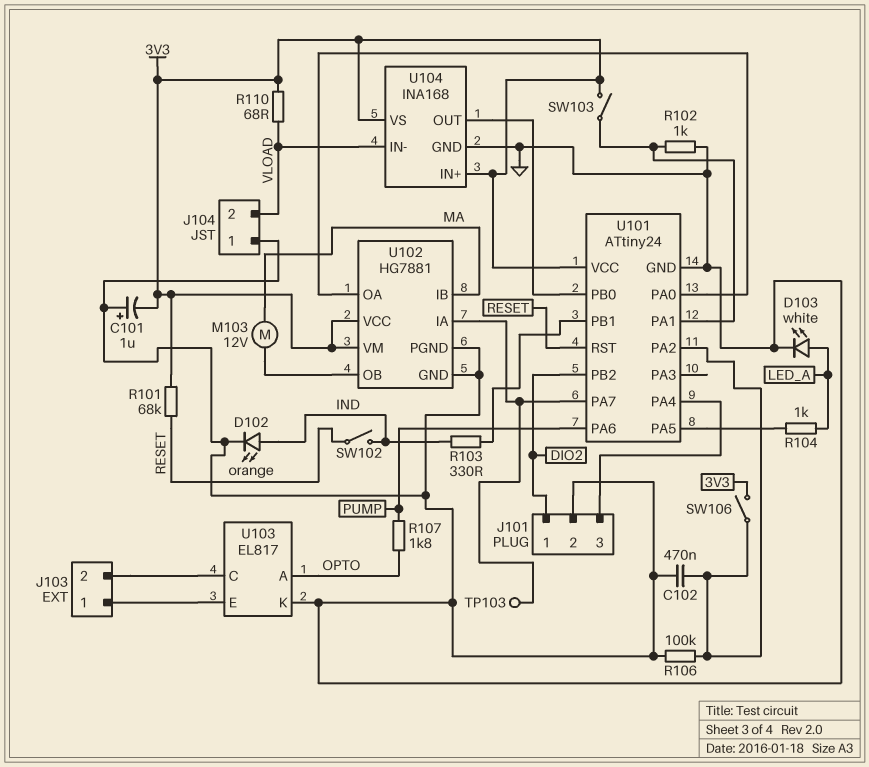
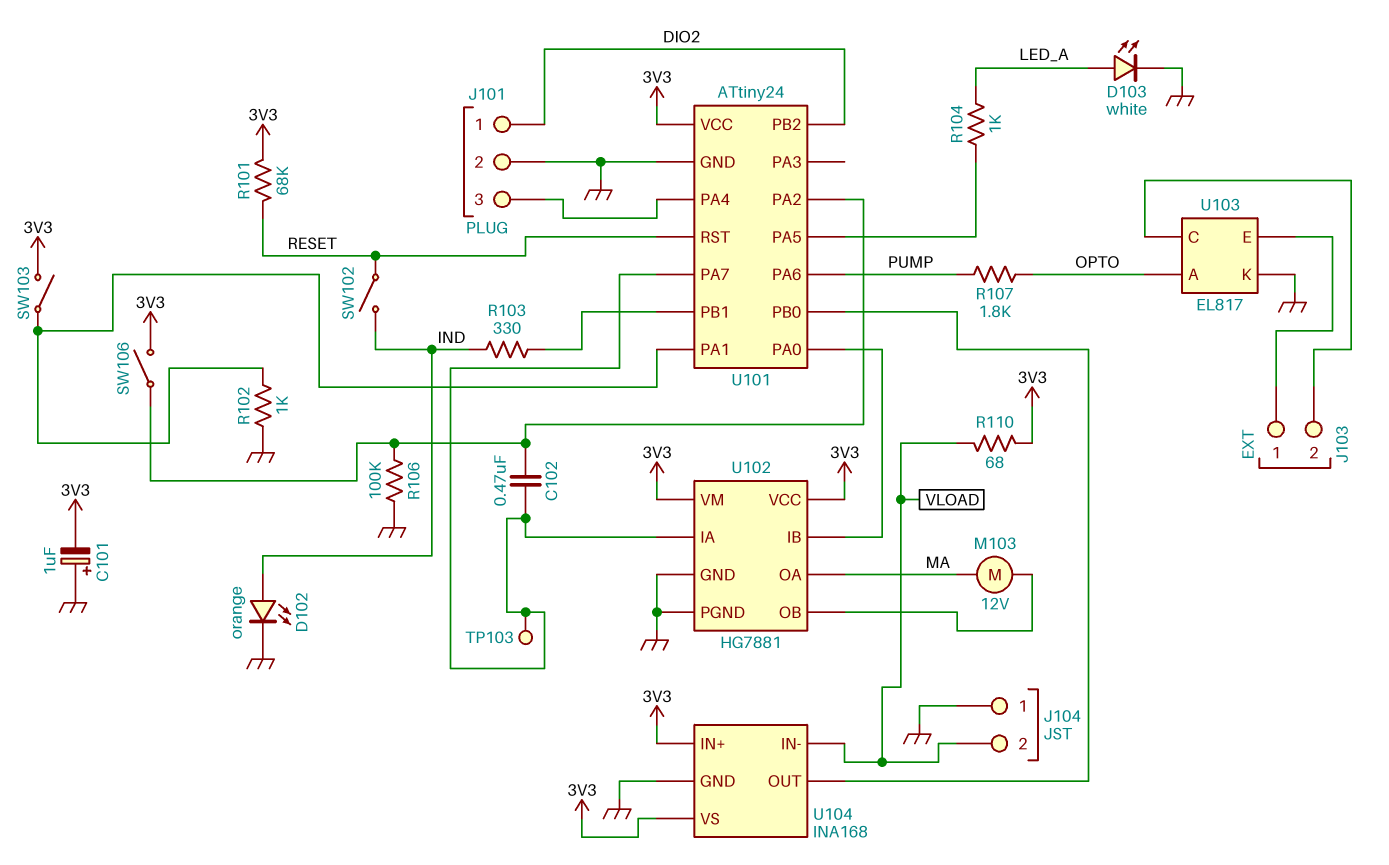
C102: 470nF (GND, U101/PA2) -> 470nF (U101/PA2, U101/PA7)
U102 pin IB: MA -> U101/PA0
U102 pin OA: U101/PA0 -> MA

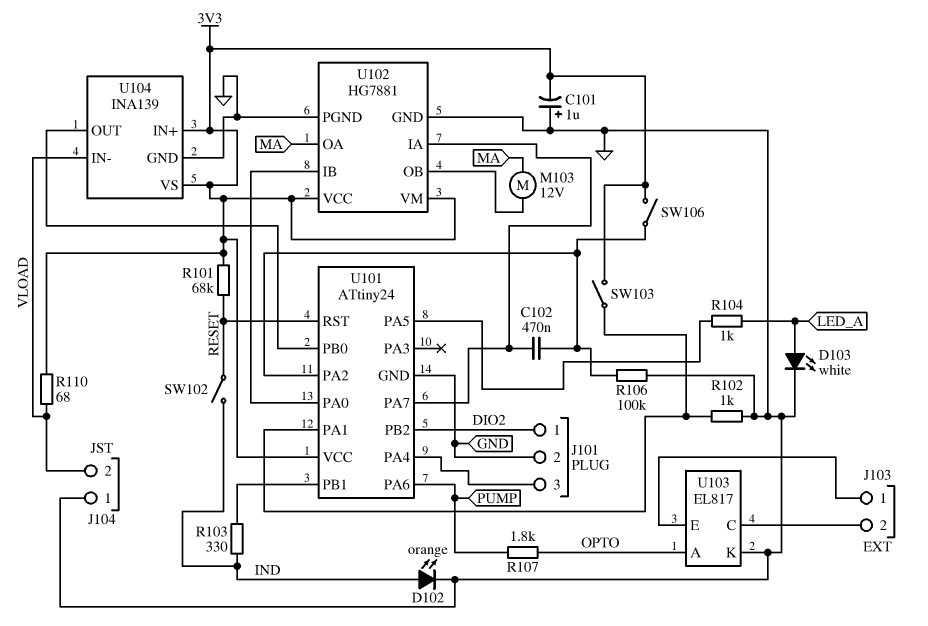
TP103: test point (U101/PA7) -> none
U104: INA168 -> INA139

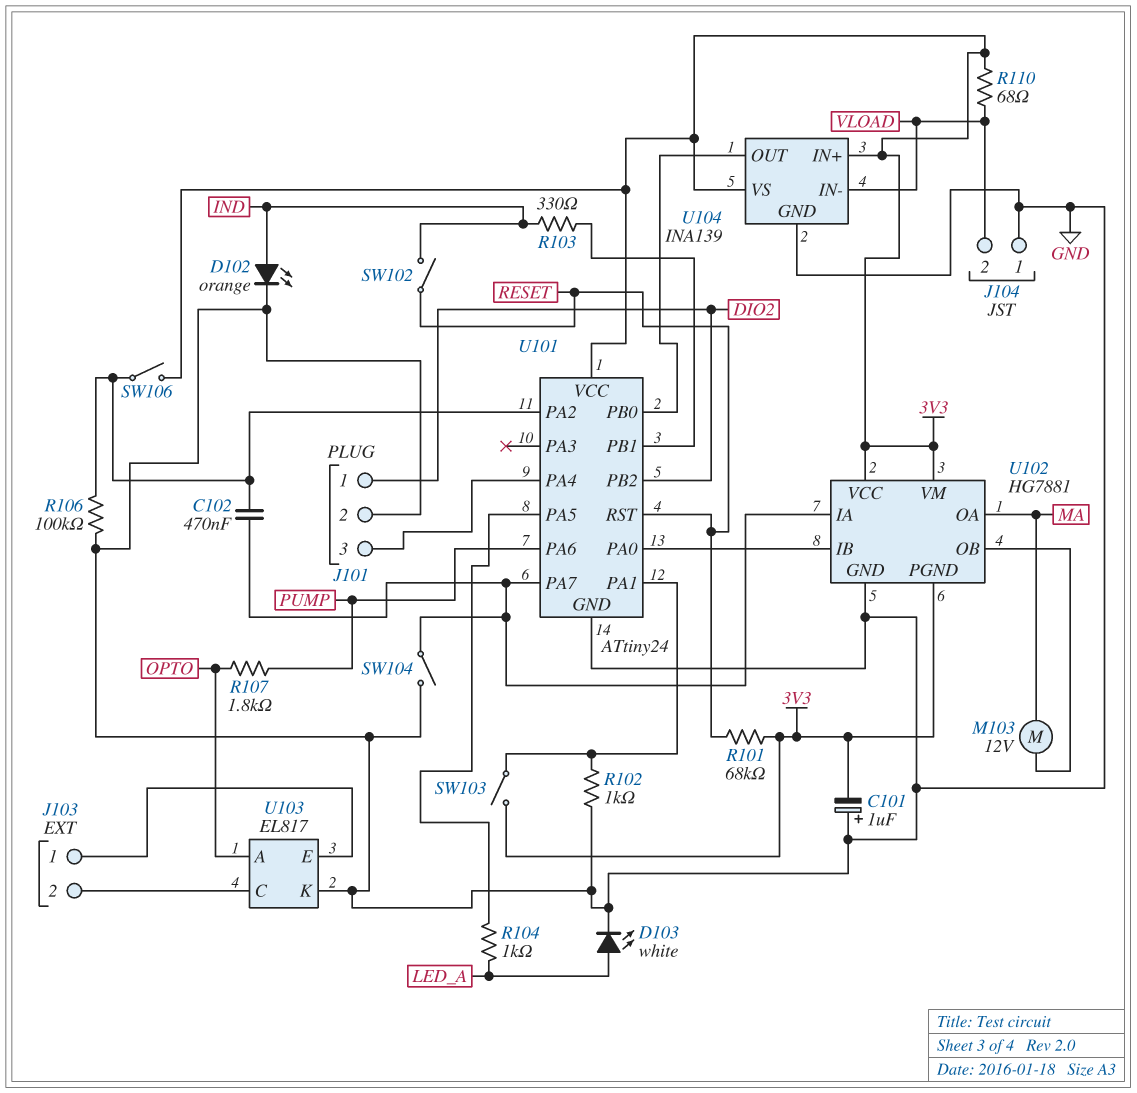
SW104: none -> switch (GND, U101/PA7)
U102 pin PGND: GND -> 3V3

